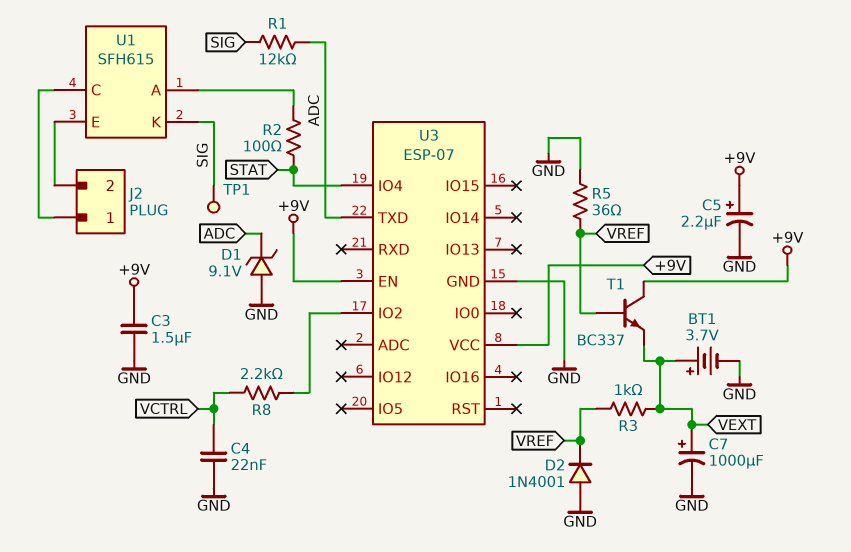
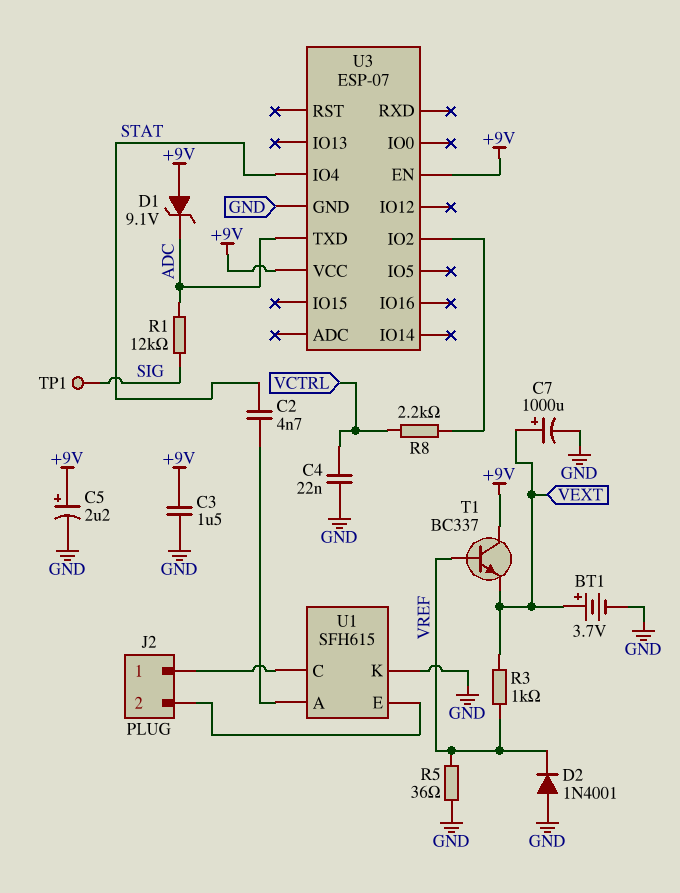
C2: none -> 4.7nF (STAT, U1/A)
D1: zener 9.1V (A GND, K ADC) -> zener 9.1V (A +9V, K ADC)
R2: 100 (STAT, U1/A) -> none
U1 pin K: SIG -> GND

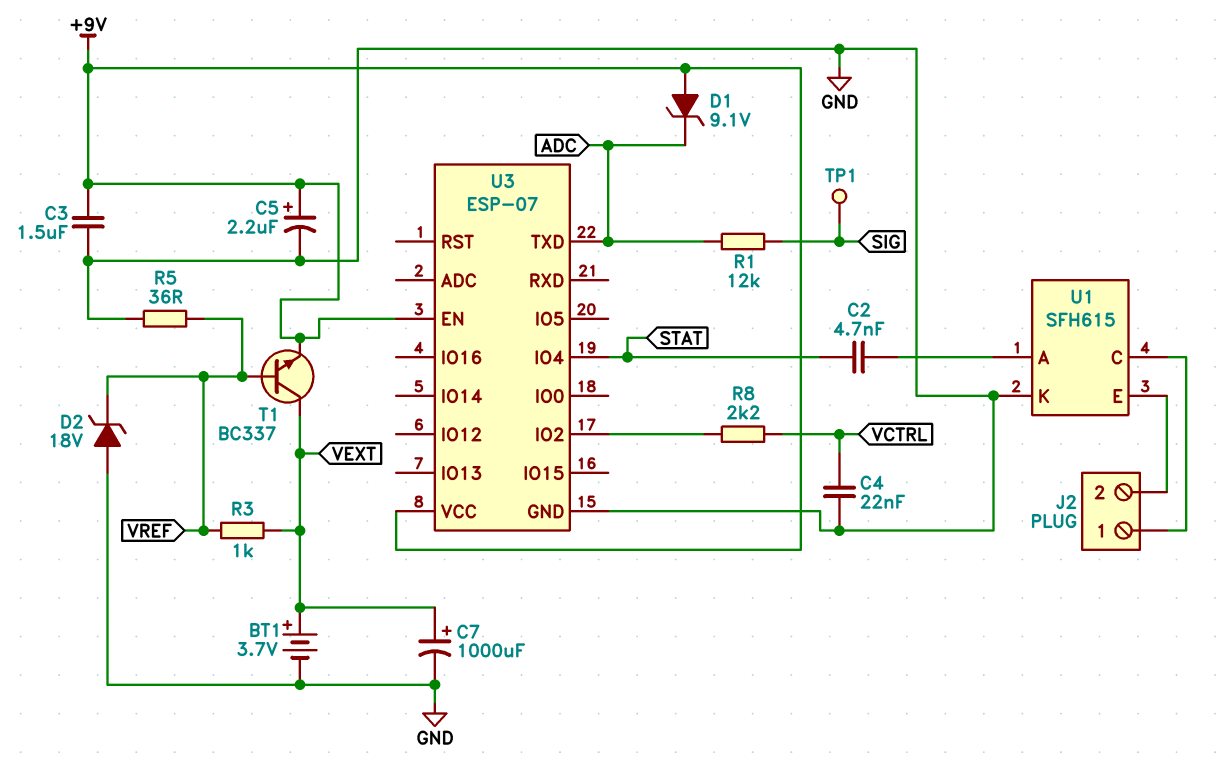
D2: diode 1N4001 (A GND, K VREF) -> zener 18V (A GND, K VREF)
T1: NPN BC337 (B VREF, C +9V, E VEXT) -> NPN BC337 (B VREF, C VEXT, E +9V)

